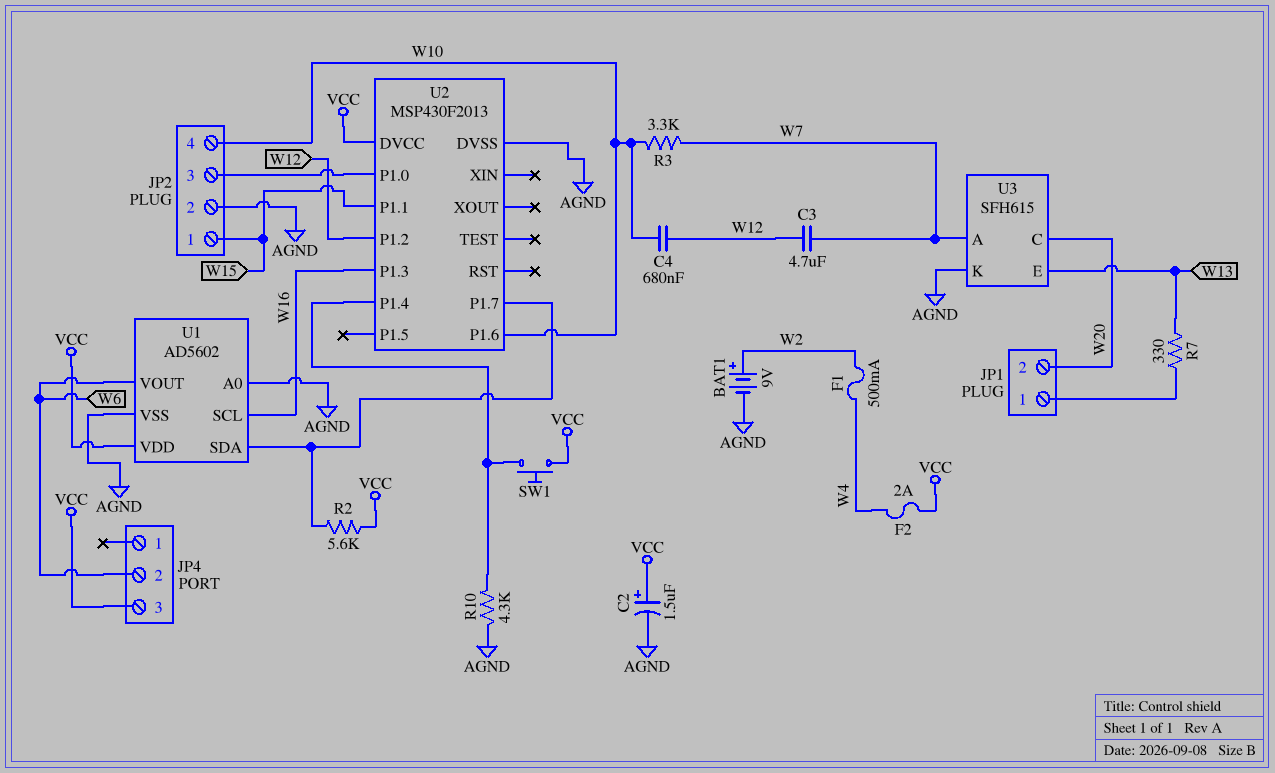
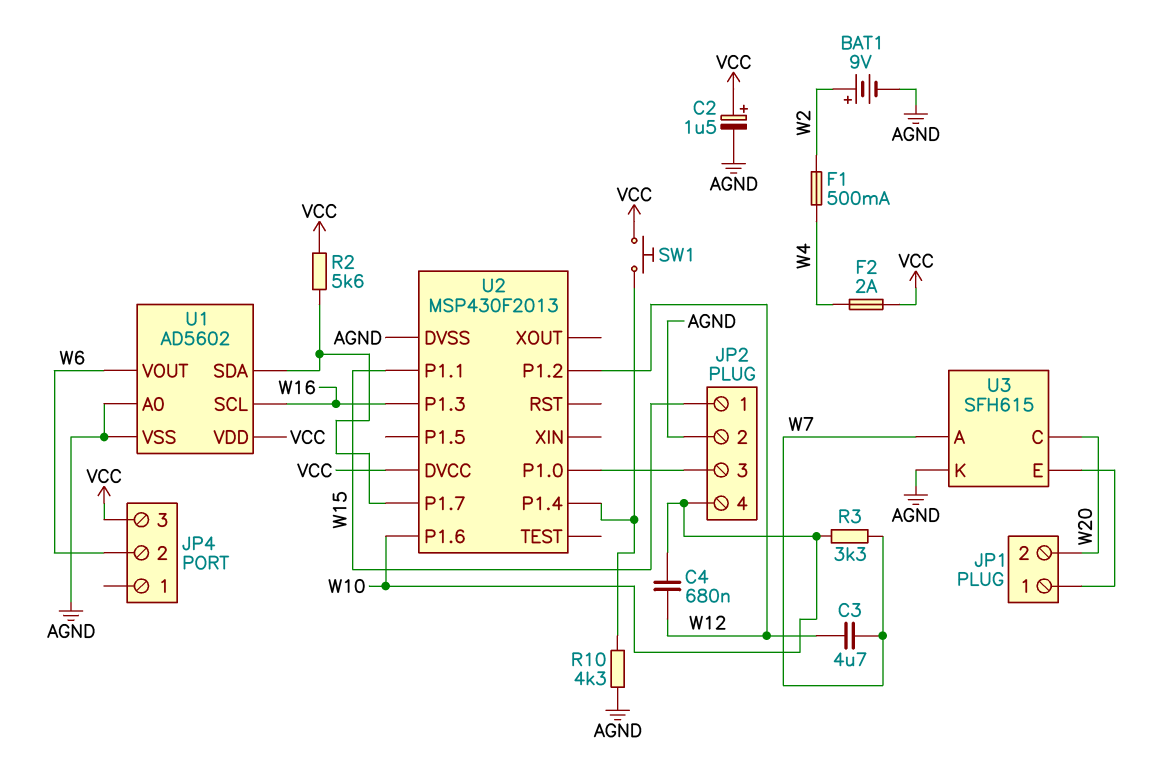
R7: 330 (JP1/1, W13) -> none
U3 pin E: W13 -> JP1/1

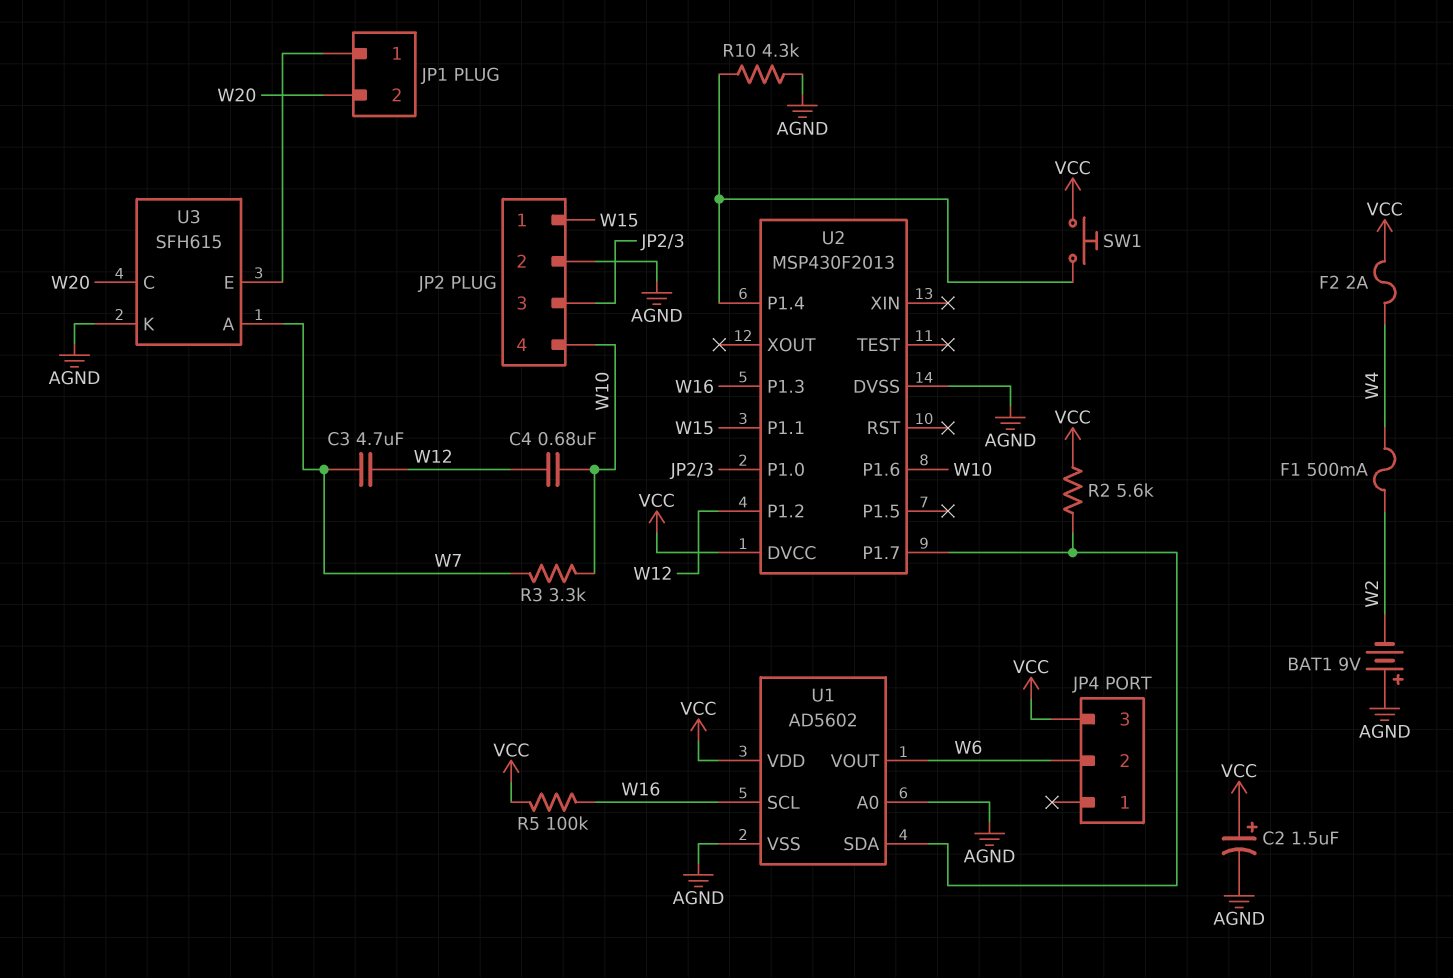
BAT1: 9V (plus W2, minus AGND) -> 9V (plus AGND, minus W2)
R5: none -> 100k (VCC, W16)

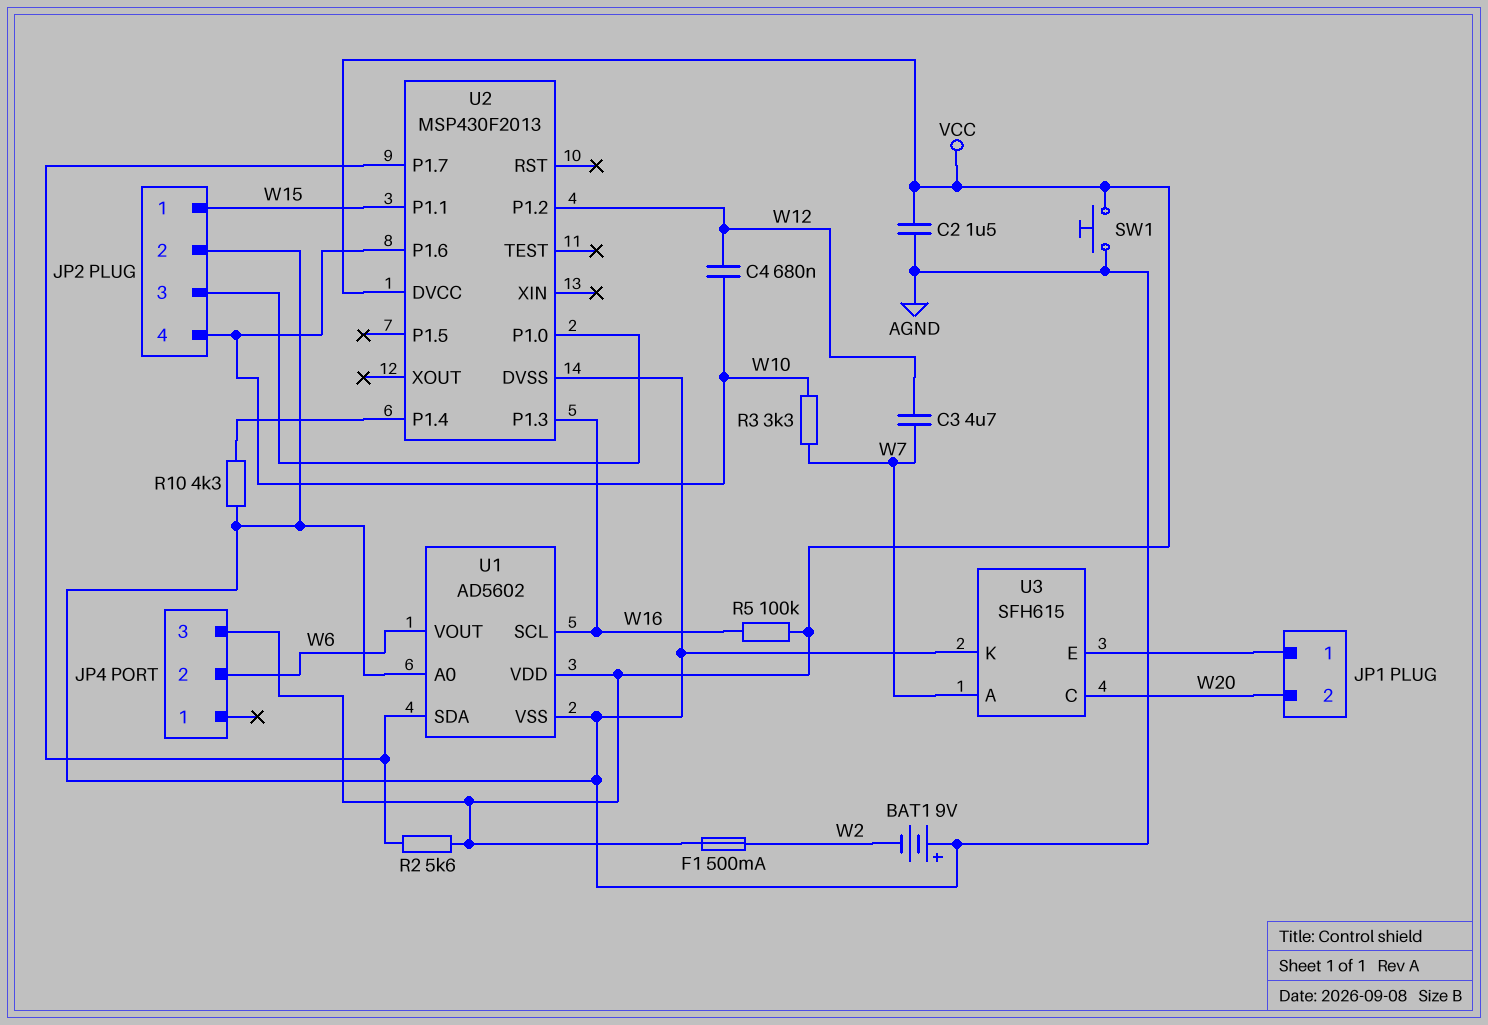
C2: 1.5uF (plus VCC, minus AGND) -> 1.5uF (AGND, VCC)
F1: 500mA (W2, W4) -> 500mA (VCC, W2)
F2: 2A (VCC, W4) -> none
SW1: button (U2/P1.4, VCC) -> button (AGND, VCC)

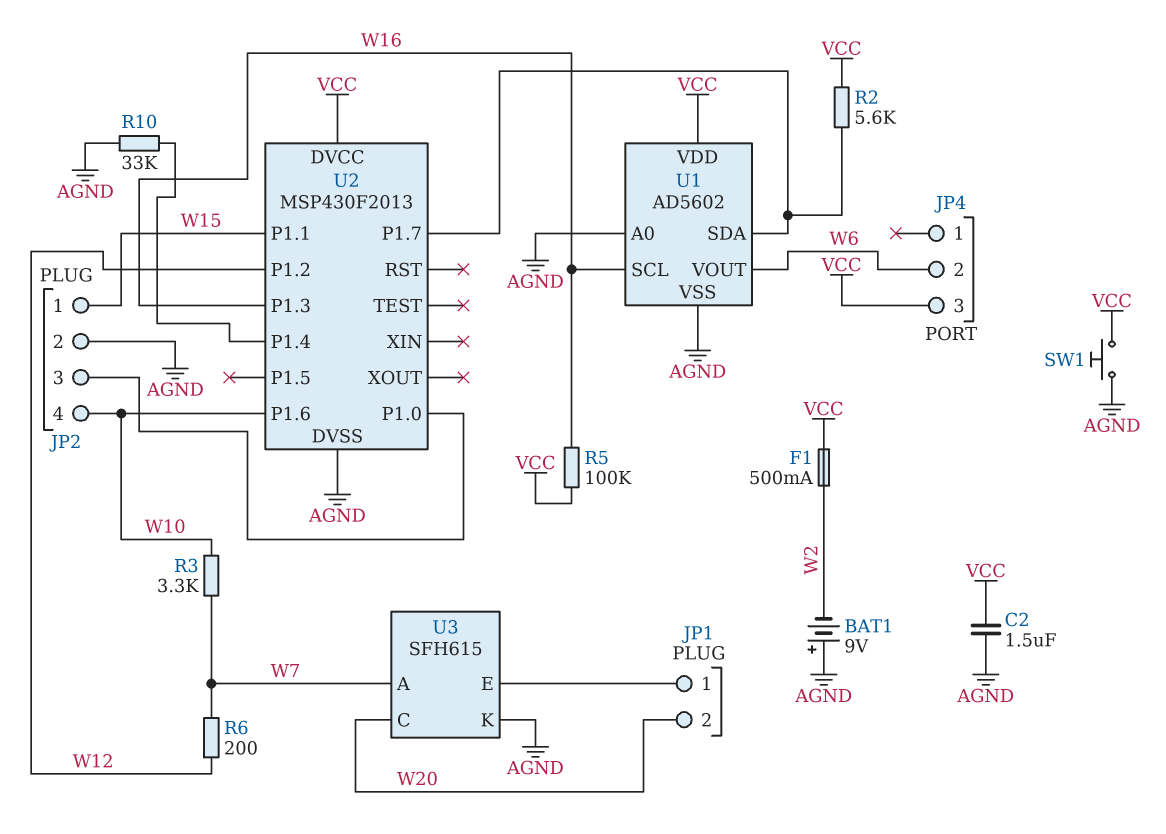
C3: 4.7uF (W7, W12) -> none
C4: 680nF (W10, W12) -> none
R6: none -> 200 (W7, W12)
R10: 4.3k (AGND, U2/P1.4) -> 33k (AGND, U2/P1.4)

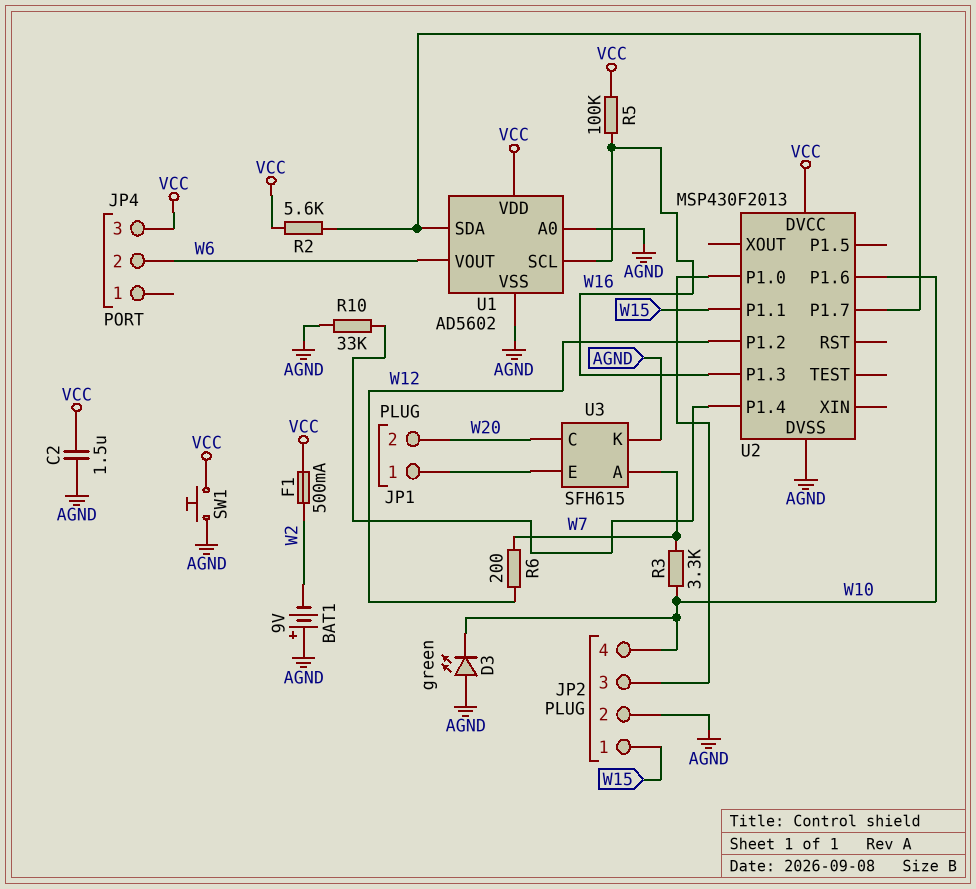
D3: none -> LED green (A AGND, K W10)

